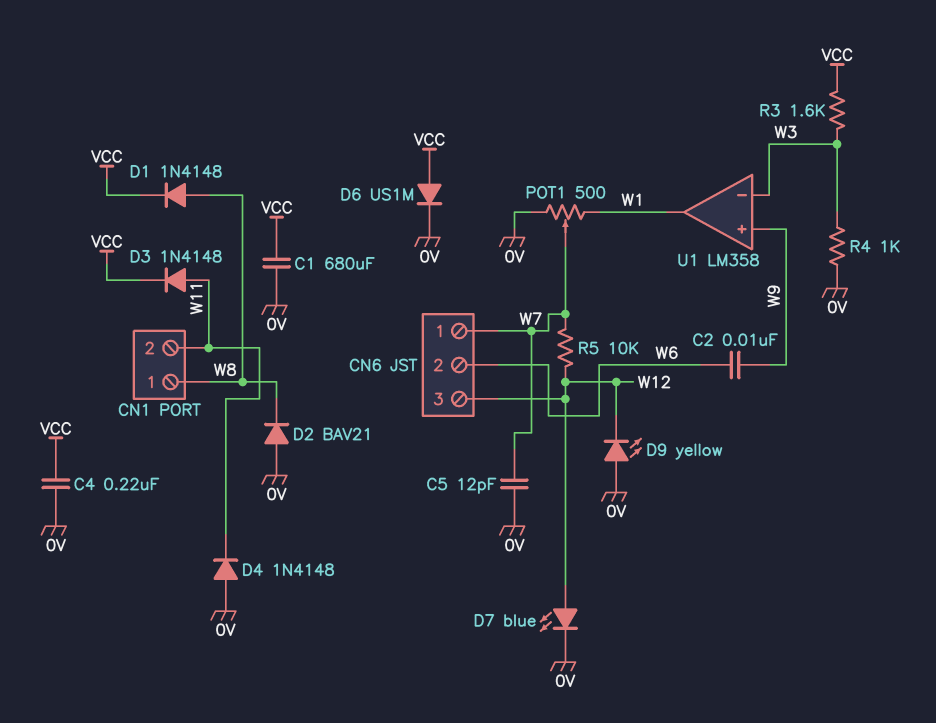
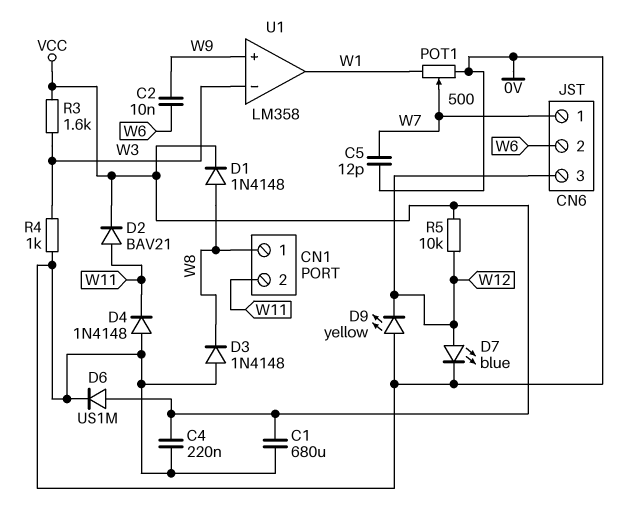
D2: diode BAV21 (A 0V, K W8) -> diode BAV21 (A W11, K VCC)
D3: diode 1N4148 (A W11, K VCC) -> diode 1N4148 (A 0V, K W8)
R5: 10k (W7, W12) -> 10k (VCC, W12)

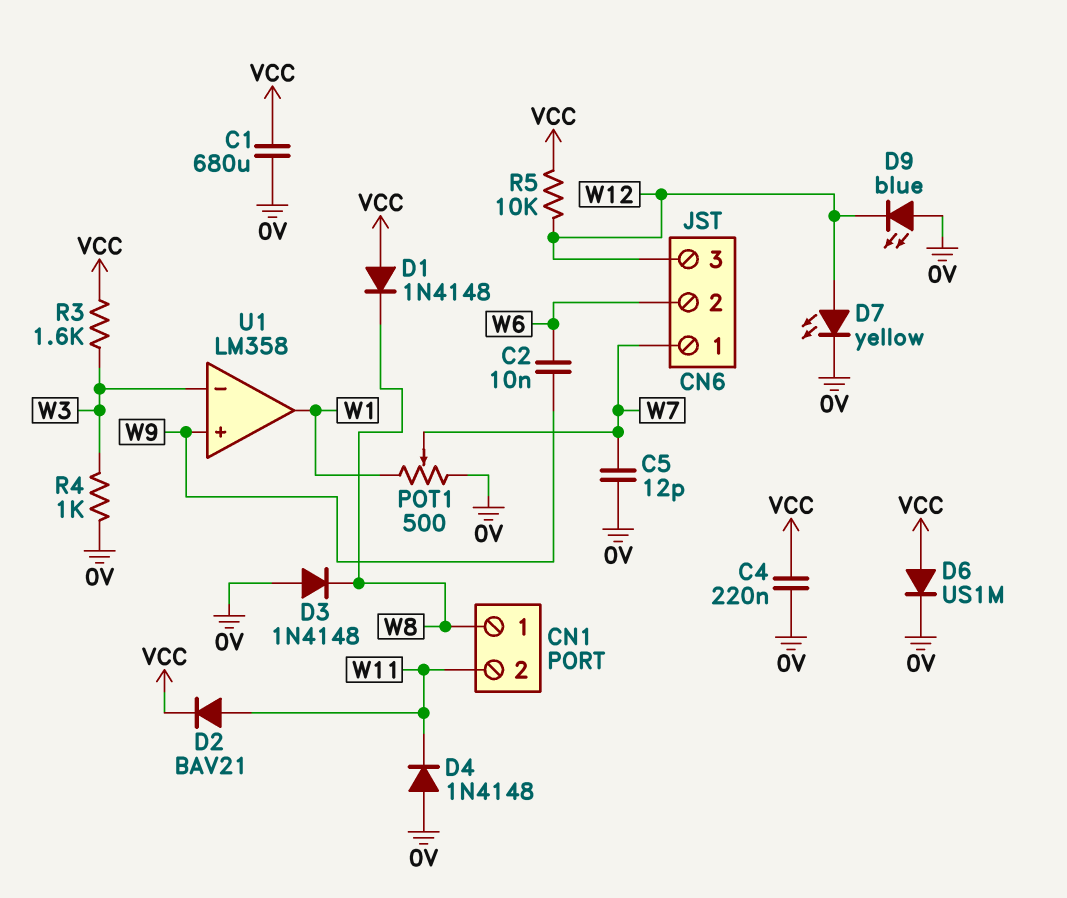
D1: diode 1N4148 (A W8, K VCC) -> diode 1N4148 (A VCC, K W8)
D7: LED blue (A W12, K 0V) -> LED yellow (A W12, K 0V)
D9: LED yellow (A 0V, K W12) -> LED blue (A 0V, K W12)

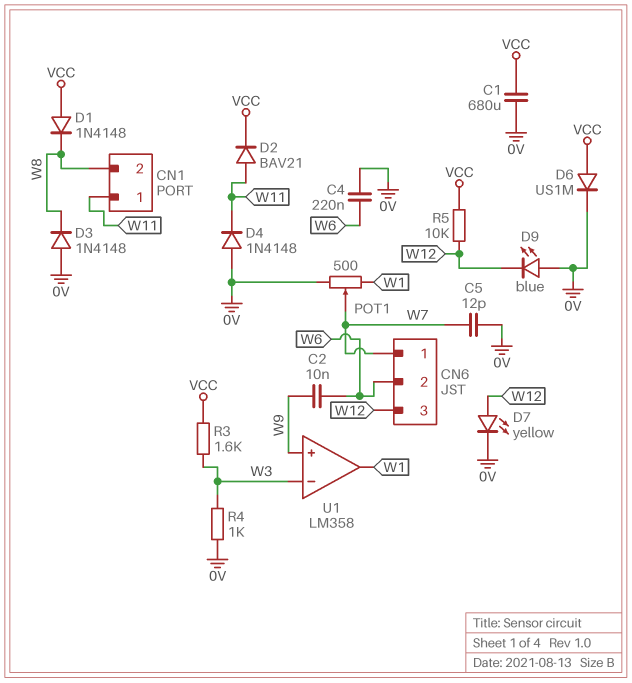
C4: 220nF (0V, VCC) -> 220nF (0V, W6)
CN1 pin 1: W8 -> W11
CN1 pin 2: W11 -> W8

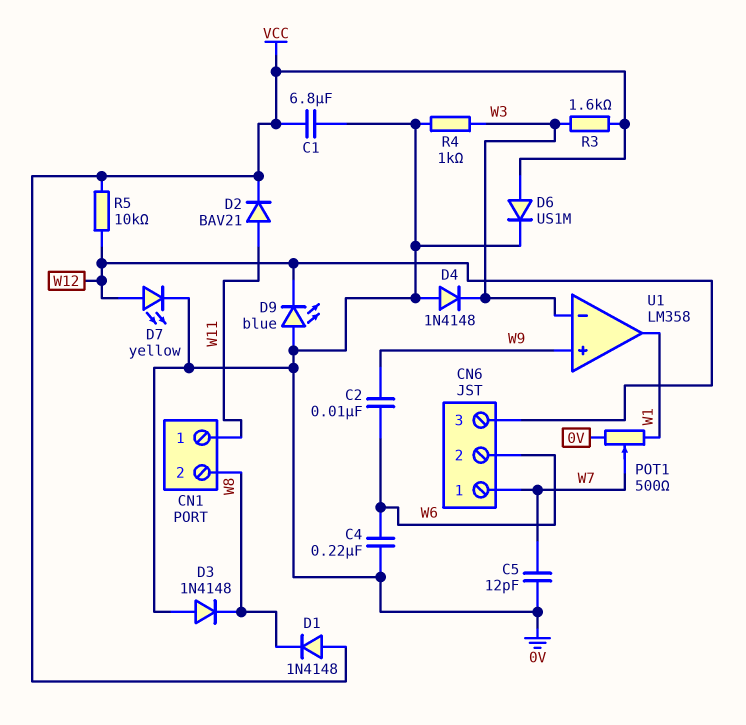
C1: 680uF (0V, VCC) -> 6.8uF (0V, VCC)
D4: diode 1N4148 (A 0V, K W11) -> diode 1N4148 (A 0V, K W3)

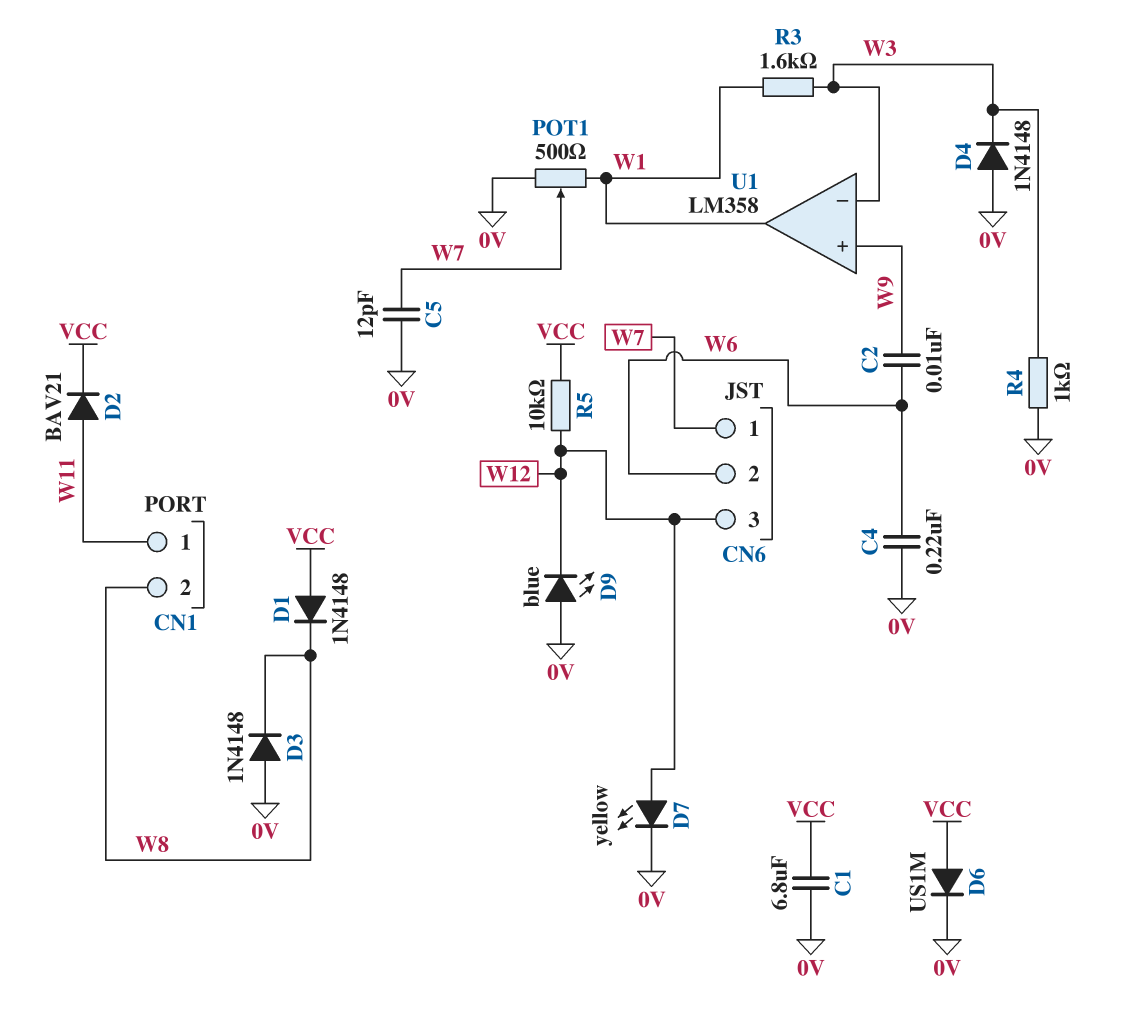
R3: 1.6k (VCC, W3) -> 1.6k (W1, W3)

